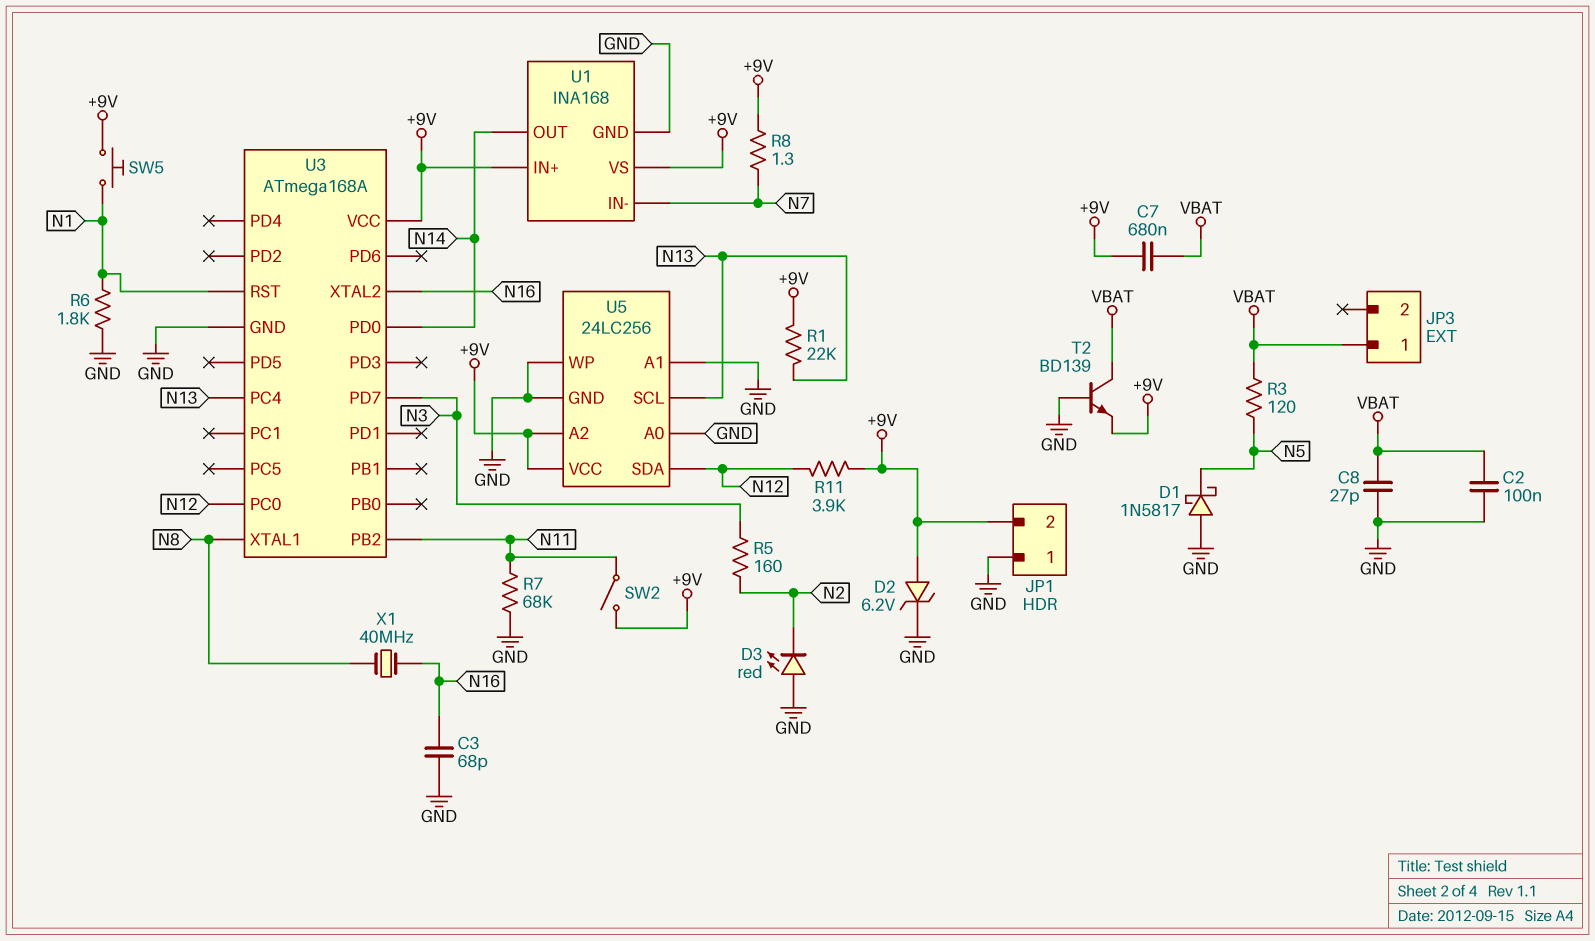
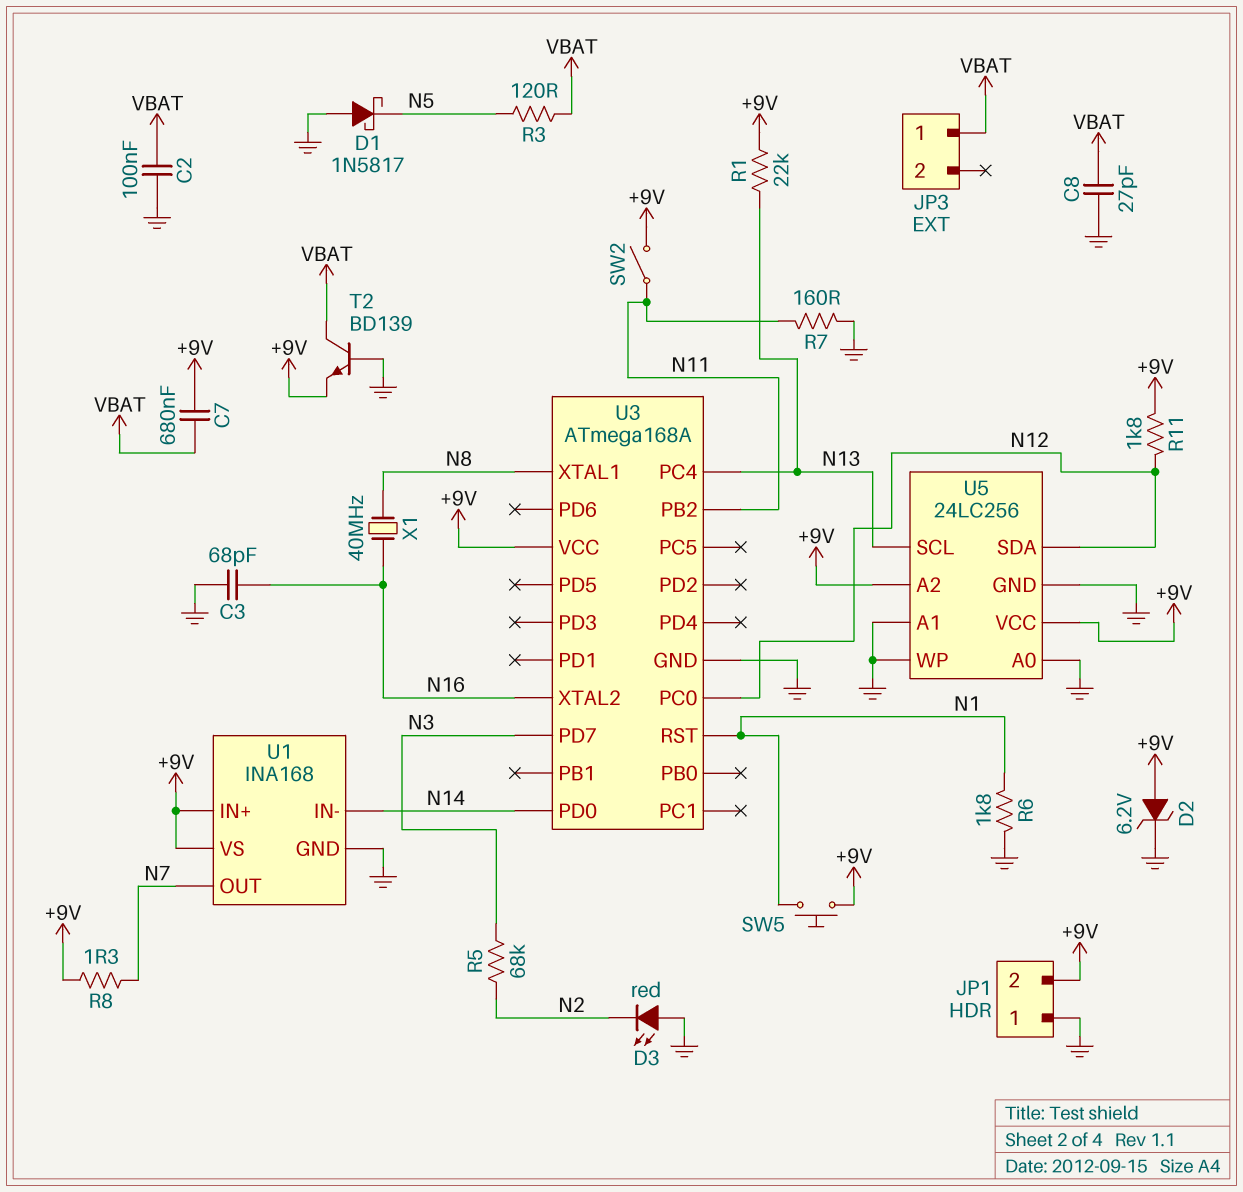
R5: 160 (N2, N3) -> 68k (N2, N3)
R7: 68k (GND, N11) -> 160 (GND, N11)
R11: 3.9k (+9V, N12) -> 1.8k (+9V, N12)
U1 pin IN-: N7 -> N14
U1 pin OUT: N14 -> N7

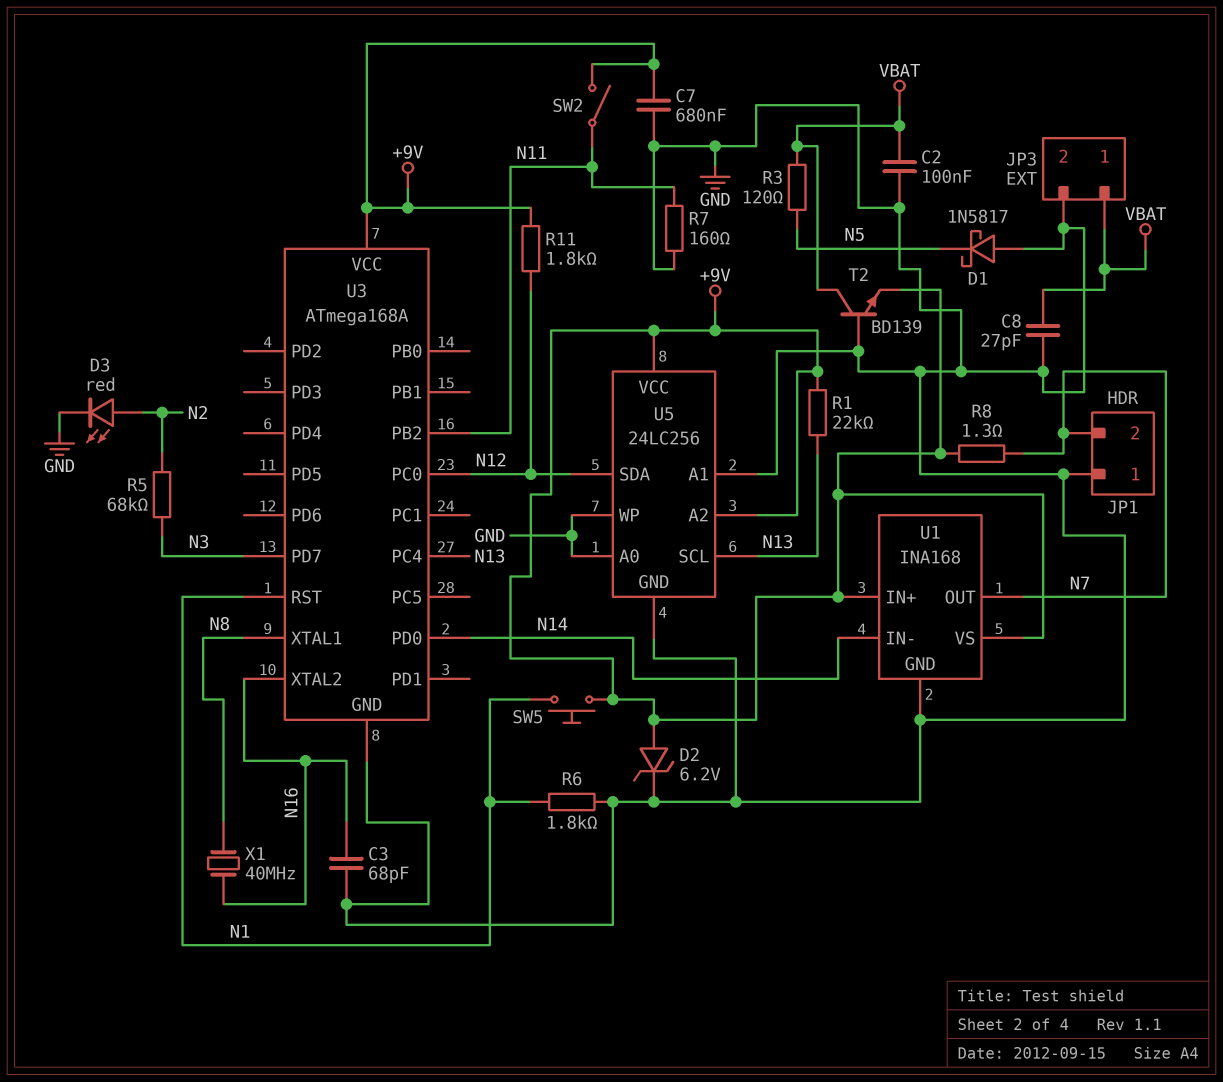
C7: 680nF (+9V, VBAT) -> 680nF (+9V, GND)
D3: LED red (A GND, K N2) -> LED red (A N2, K GND)
JP1 pin 2: +9V -> N7
JP3 pin 2: none -> GND

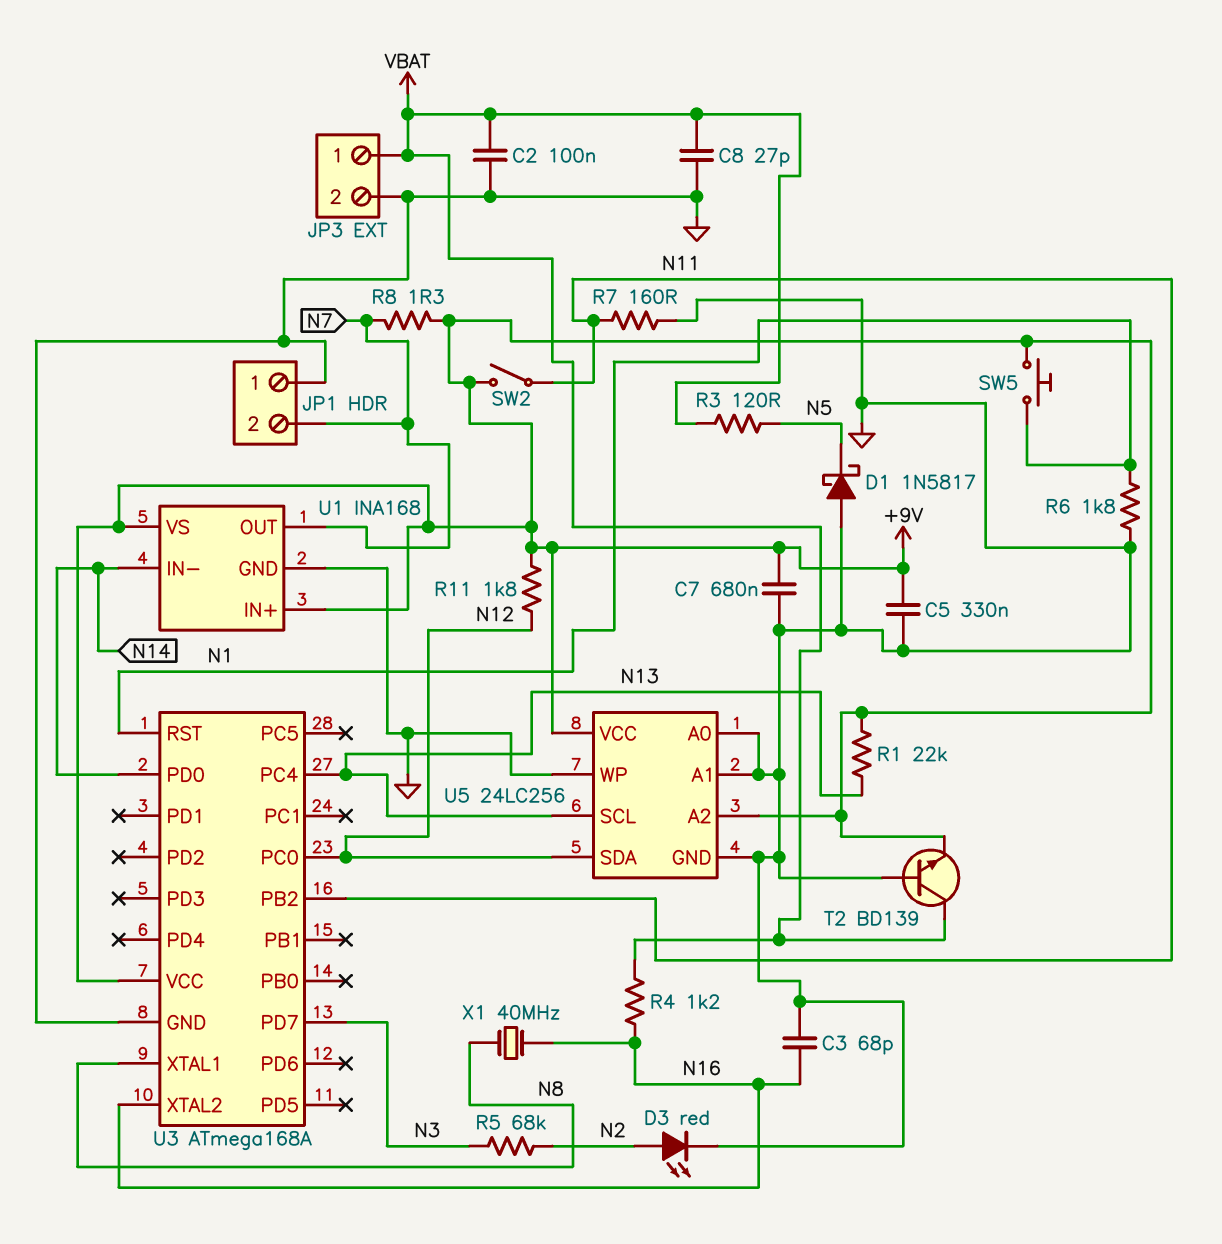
C5: none -> 330nF (+9V, GND)
D2: zener 6.2V (A +9V, K GND) -> none
R4: none -> 1.2k (N16, VBAT)

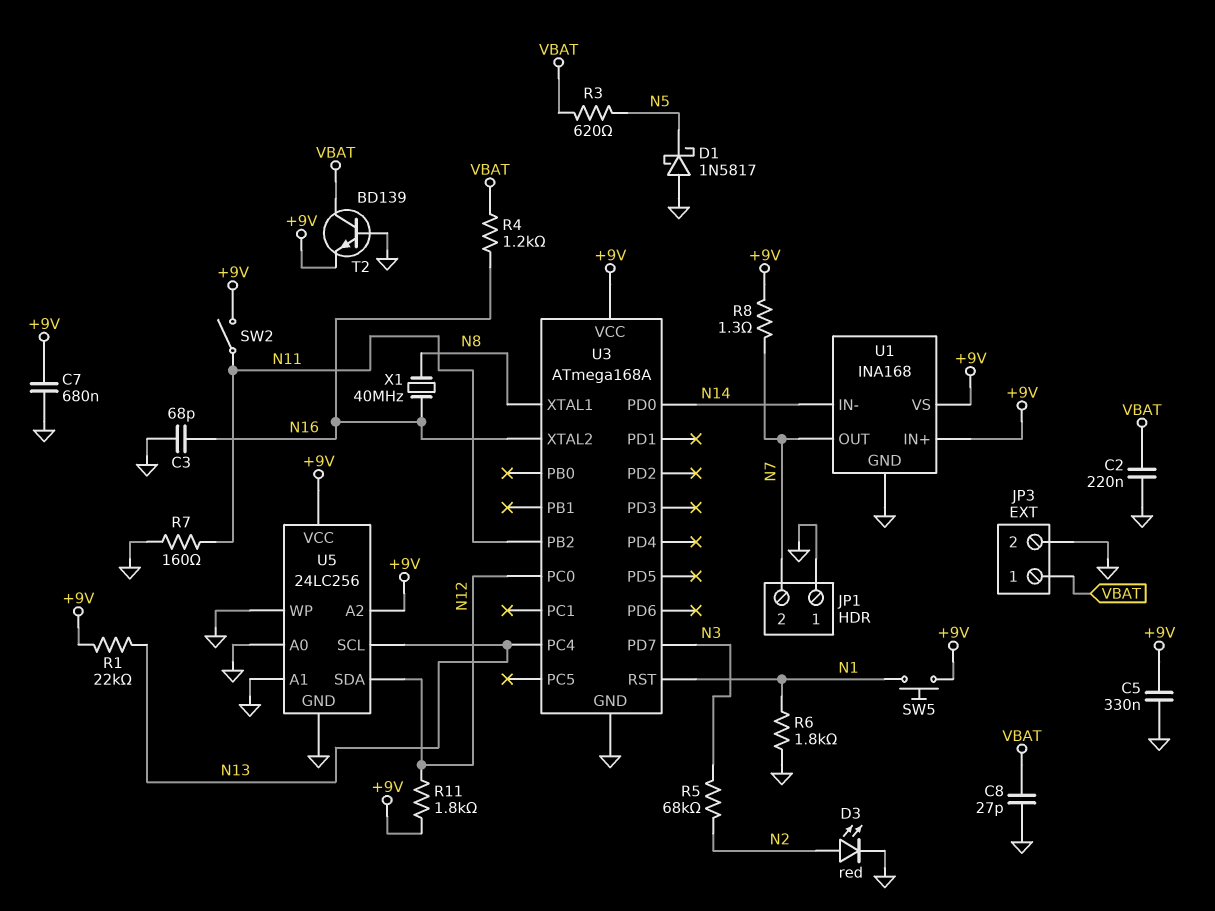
C2: 100nF (GND, VBAT) -> 220nF (GND, VBAT)
R3: 120 (N5, VBAT) -> 620 (N5, VBAT)

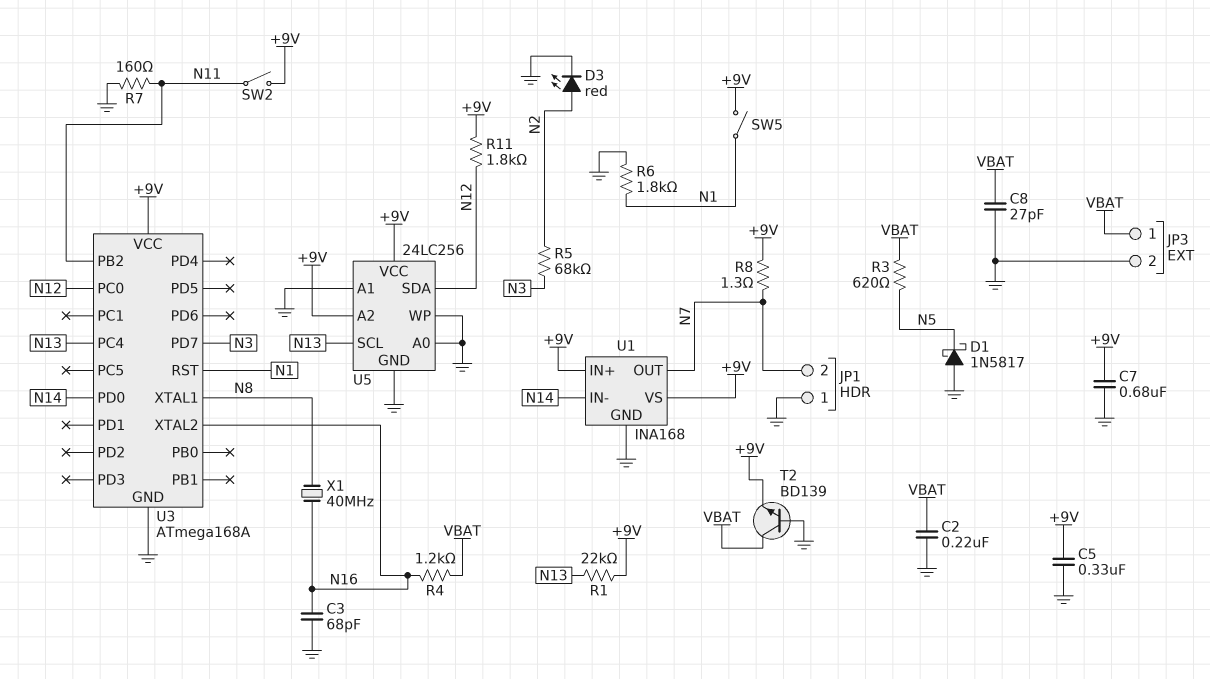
SW5: button (+9V, N1) -> switch (+9V, N1)

